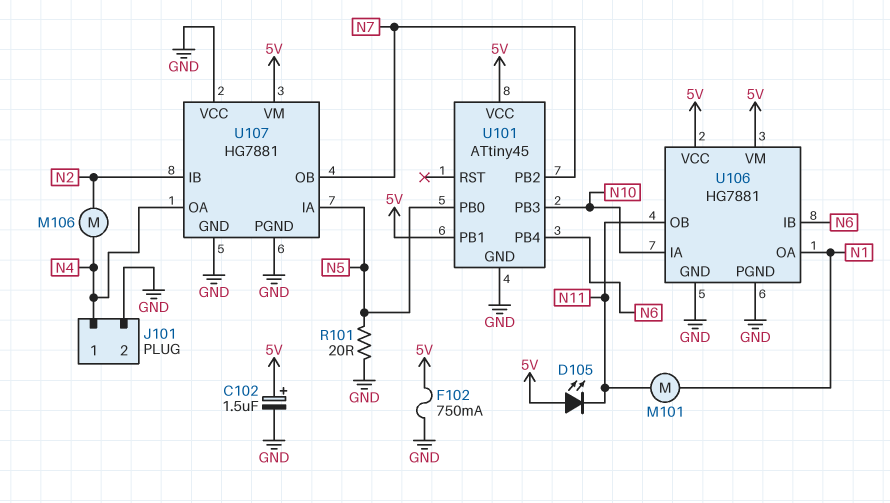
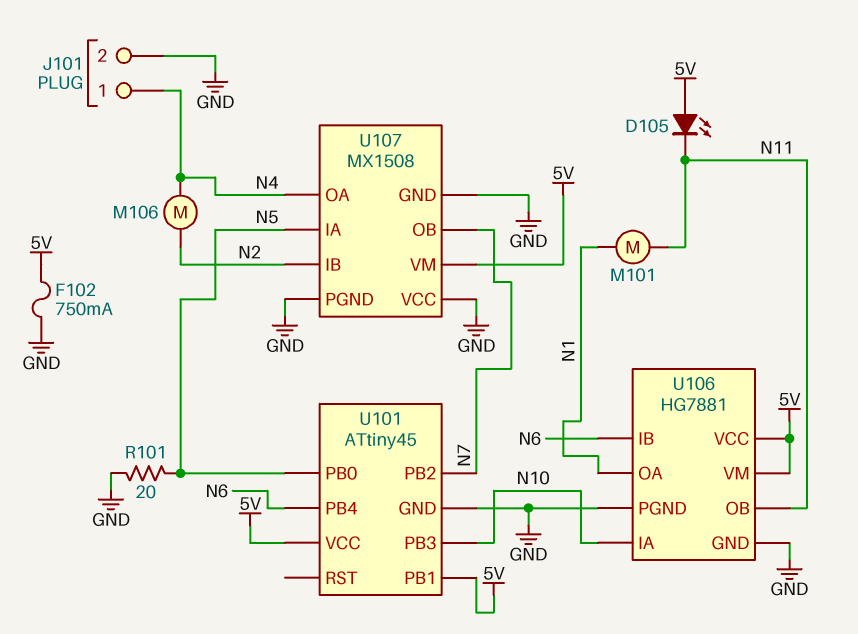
C102: 1.5uF (plus 5V, minus GND) -> none
U107: HG7881 -> MX1508

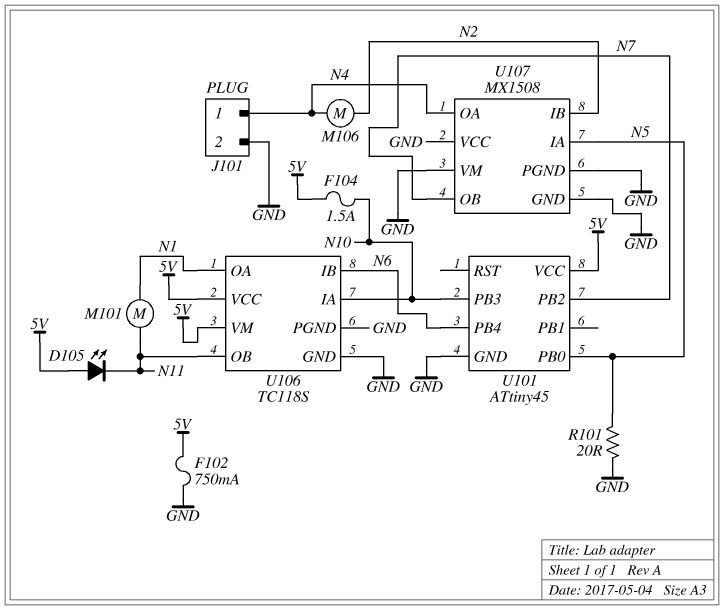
F104: none -> 1.5A (5V, N10)
U101 pin PB1: 5V -> none
U106: HG7881 -> TC118S
U107 pin VM: 5V -> GND

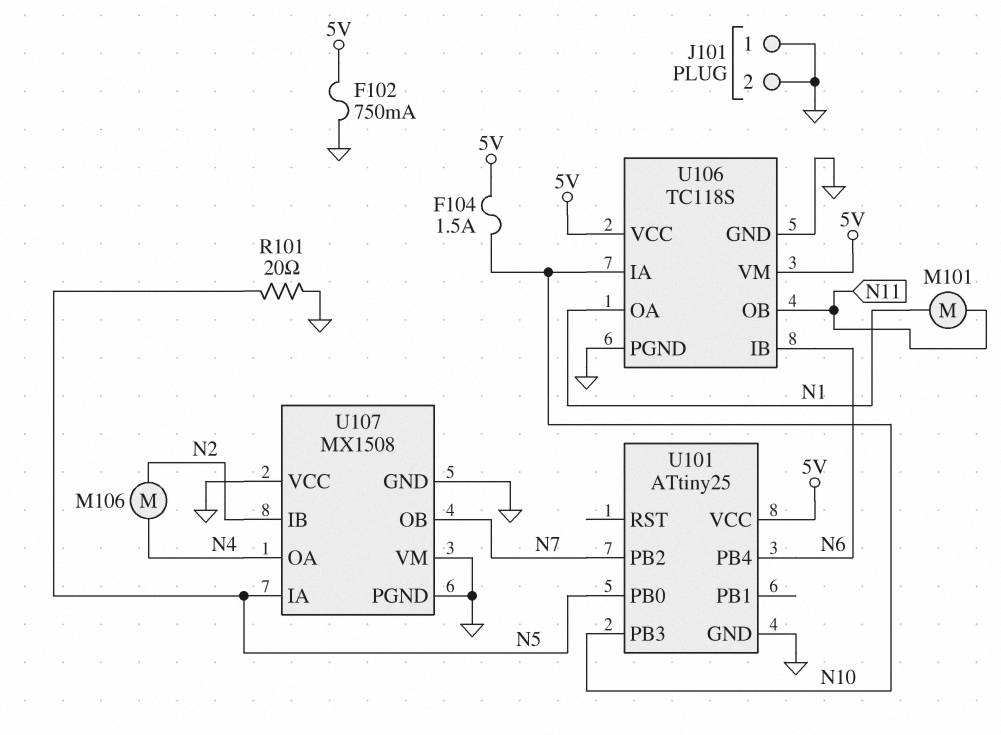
D105: LED (A 5V, K N11) -> none
J101 pin 1: N4 -> GND
U101: ATtiny45 -> ATtiny25

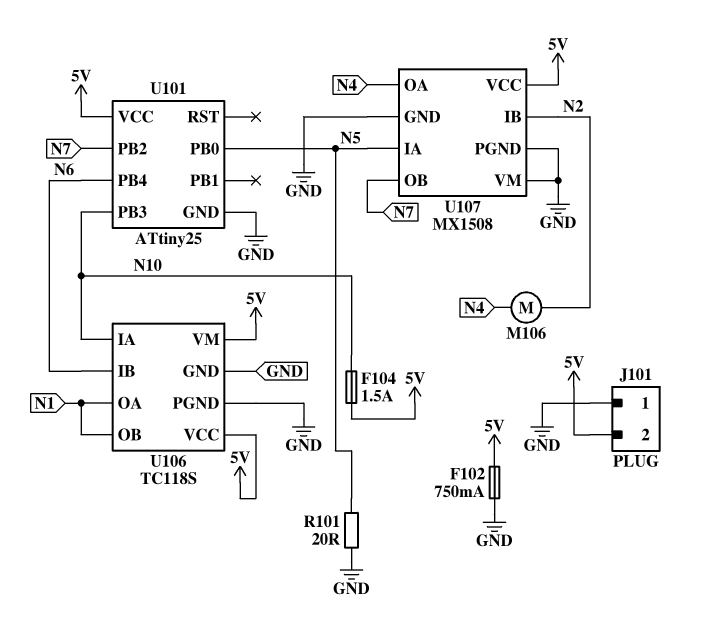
J101 pin 2: GND -> 5V
M101: motor (N1, N11) -> none
U106 pin OB: N11 -> N1
U107 pin VCC: GND -> 5V

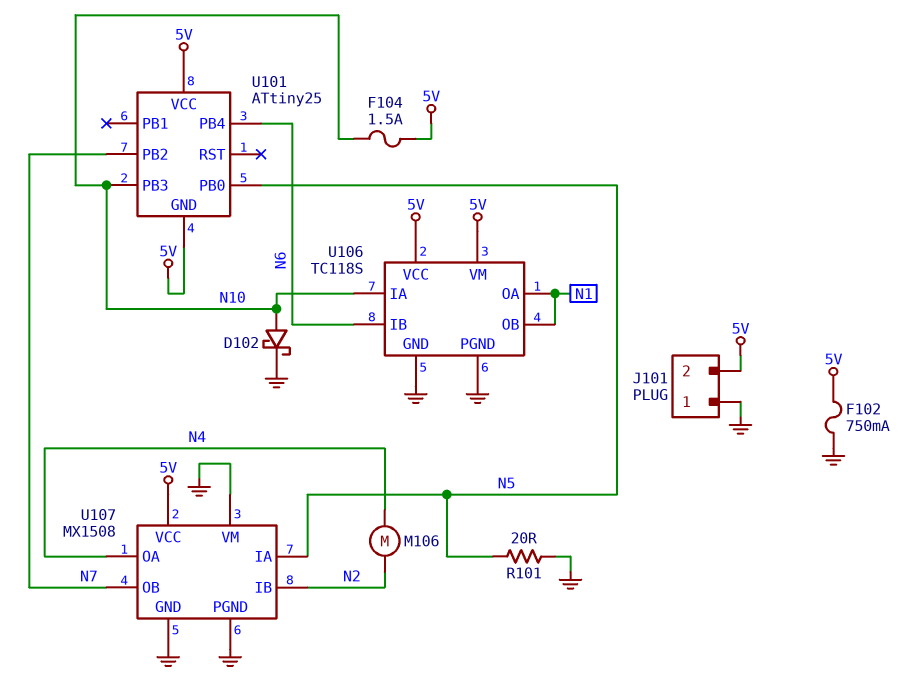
D102: none -> schottky (A N10, K GND)
U101 pin GND: GND -> 5V

